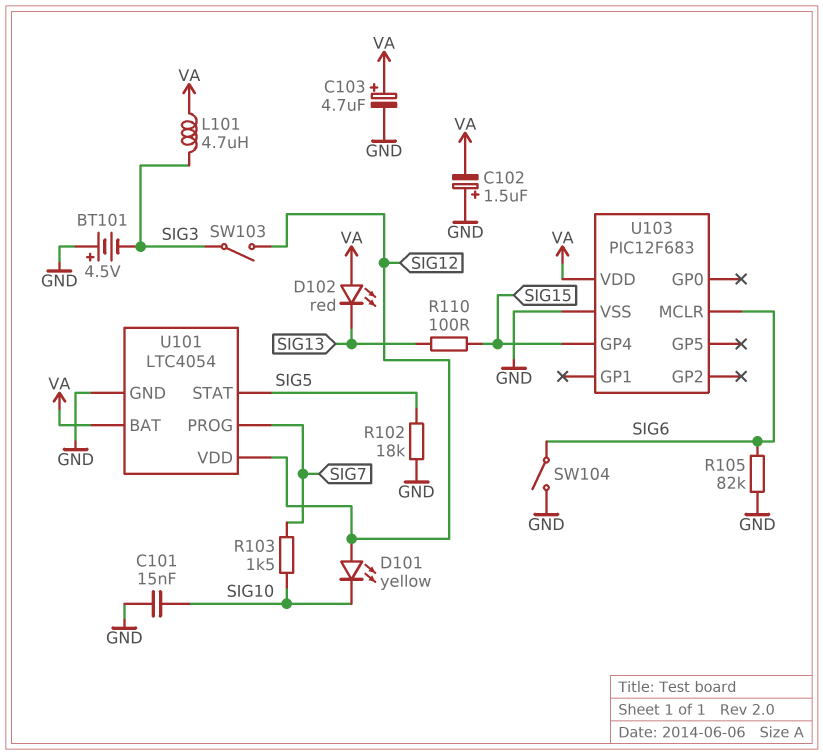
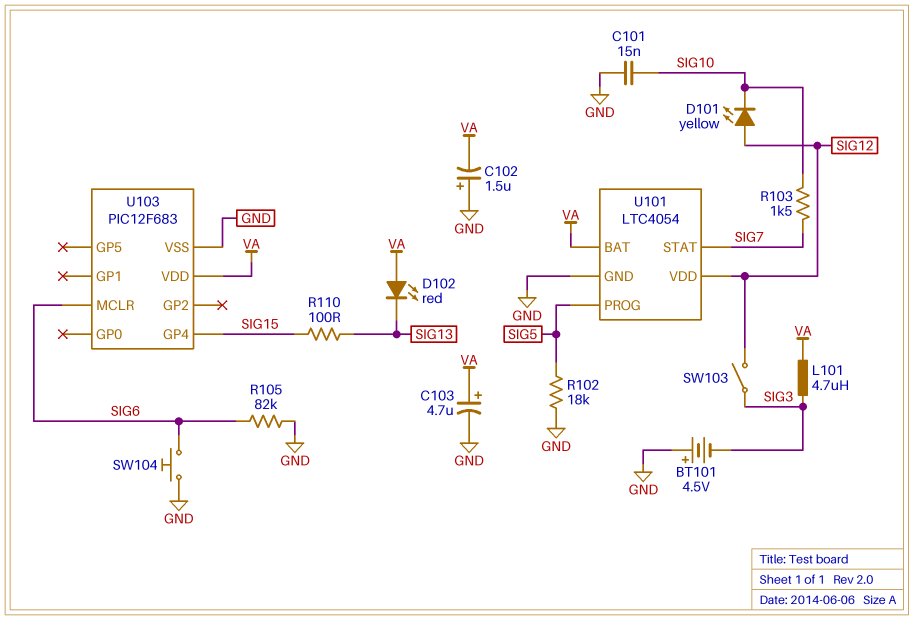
SW104: switch (GND, SIG6) -> button (GND, SIG6)
U101 pin PROG: SIG7 -> SIG5
U101 pin STAT: SIG5 -> SIG7

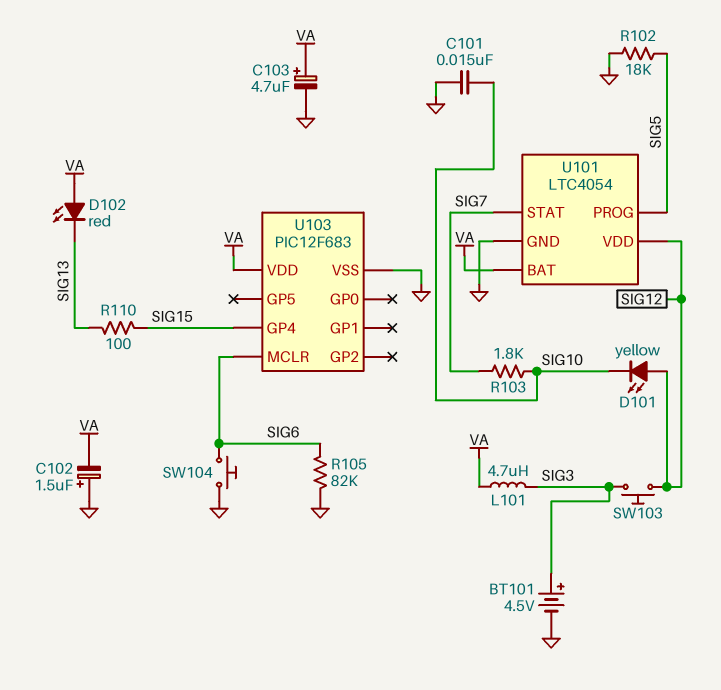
BT101: 4.5V (plus GND, minus SIG3) -> 4.5V (plus SIG3, minus GND)
R103: 1.5k (SIG7, SIG10) -> 1.8k (SIG7, SIG10)
SW103: switch (SIG3, SIG12) -> button (SIG3, SIG12)

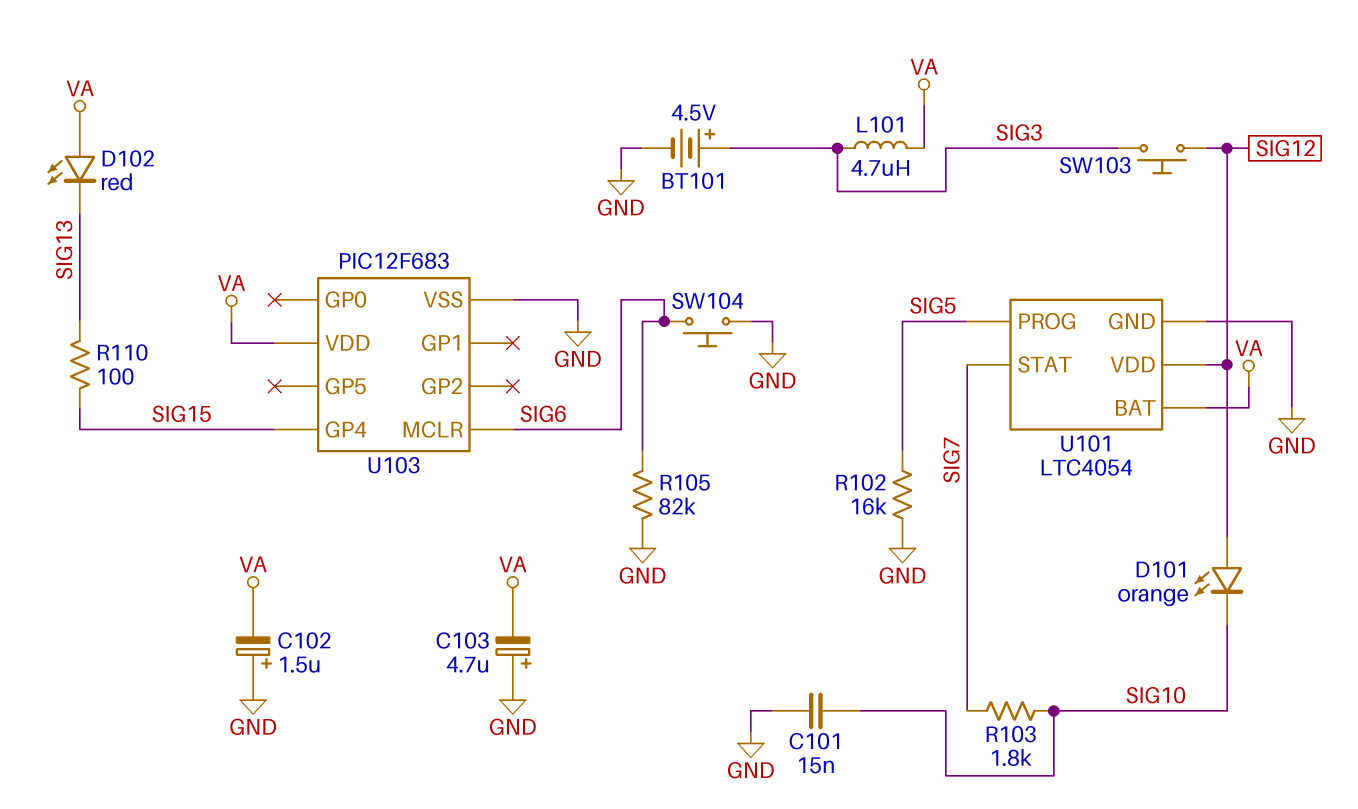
C103: 4.7uF (plus VA, minus GND) -> 4.7uF (plus GND, minus VA)
D101: LED yellow (A SIG12, K SIG10) -> LED orange (A SIG12, K SIG10)
R102: 18k (GND, SIG5) -> 16k (GND, SIG5)

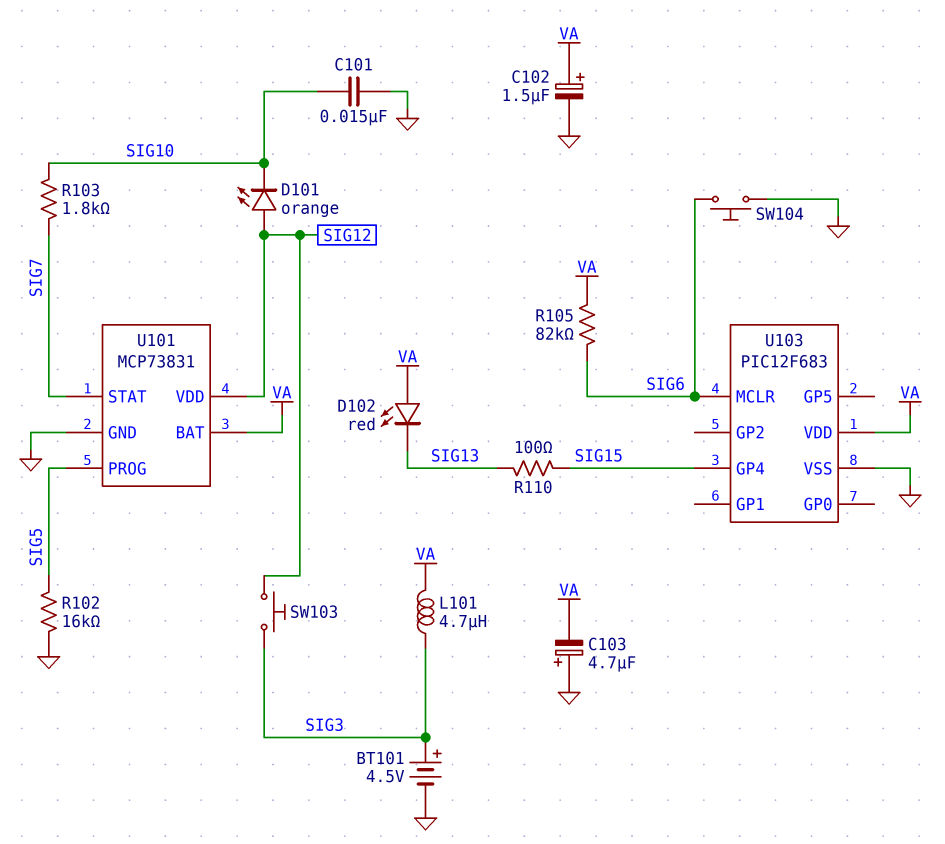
C102: 1.5uF (plus GND, minus VA) -> 1.5uF (plus VA, minus GND)
R105: 82k (GND, SIG6) -> 82k (SIG6, VA)
U101: LTC4054 -> MCP73831

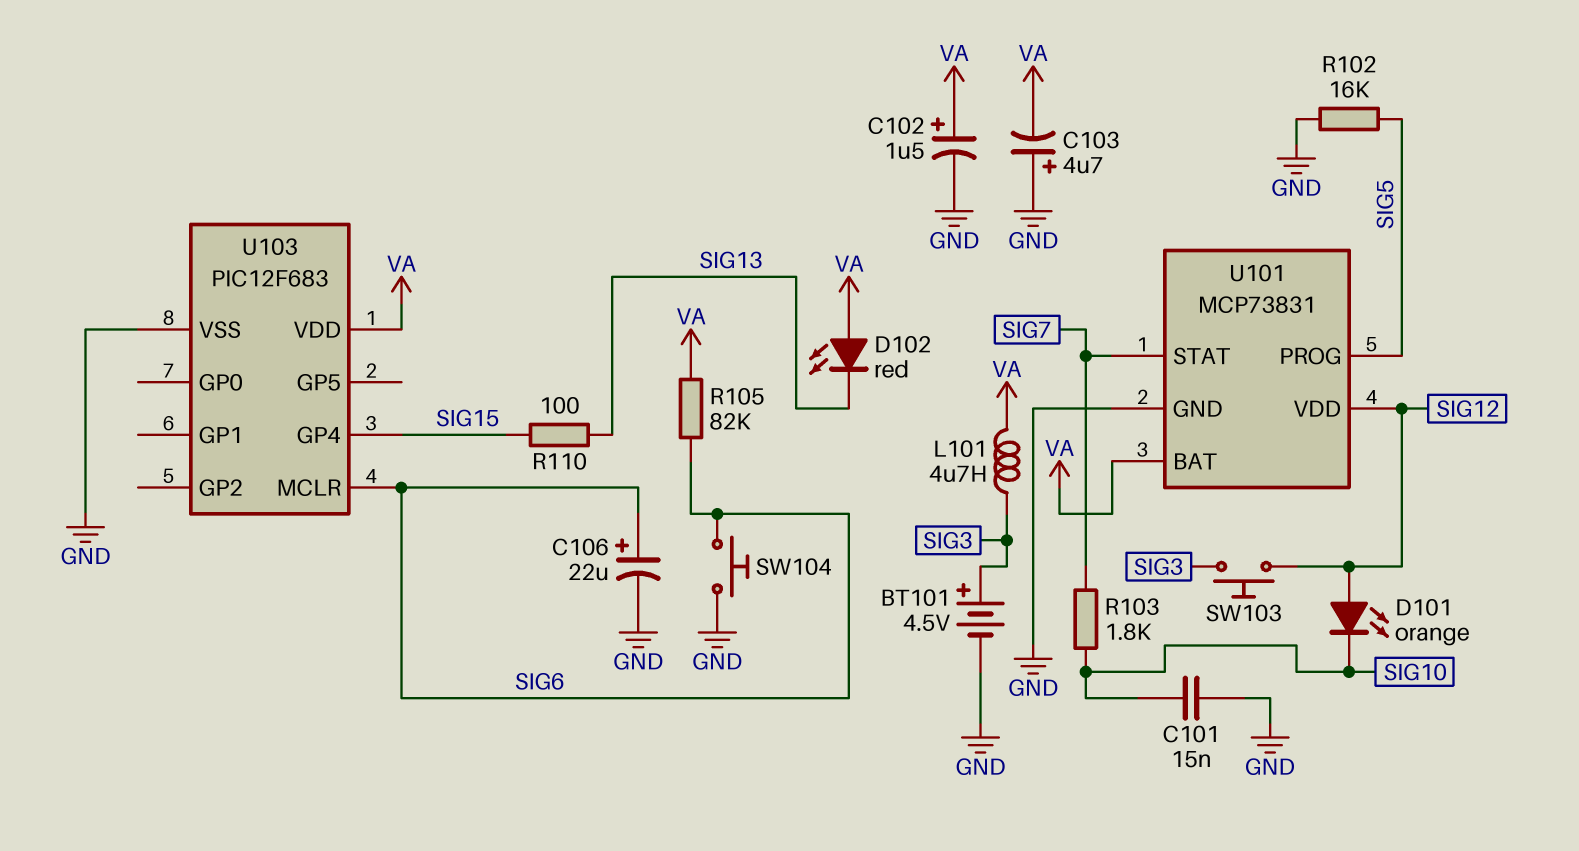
C106: none -> 22uF (plus SIG6, minus GND)

